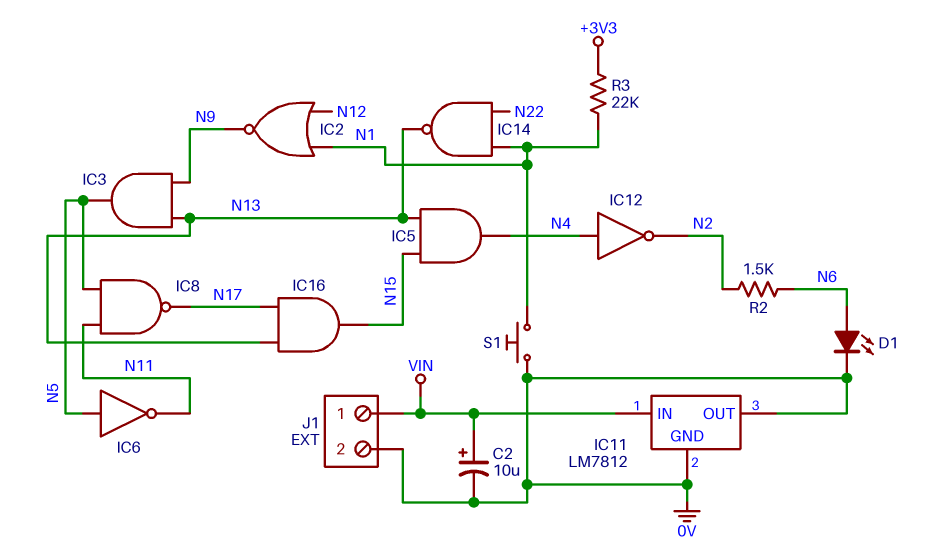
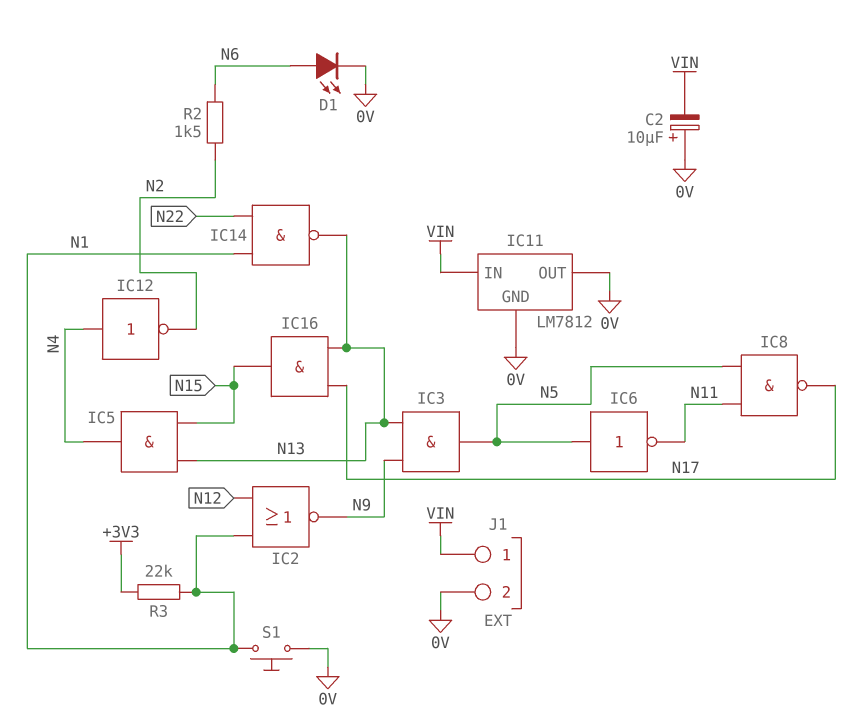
C2: 10uF (plus VIN, minus 0V) -> 10uF (plus 0V, minus VIN)

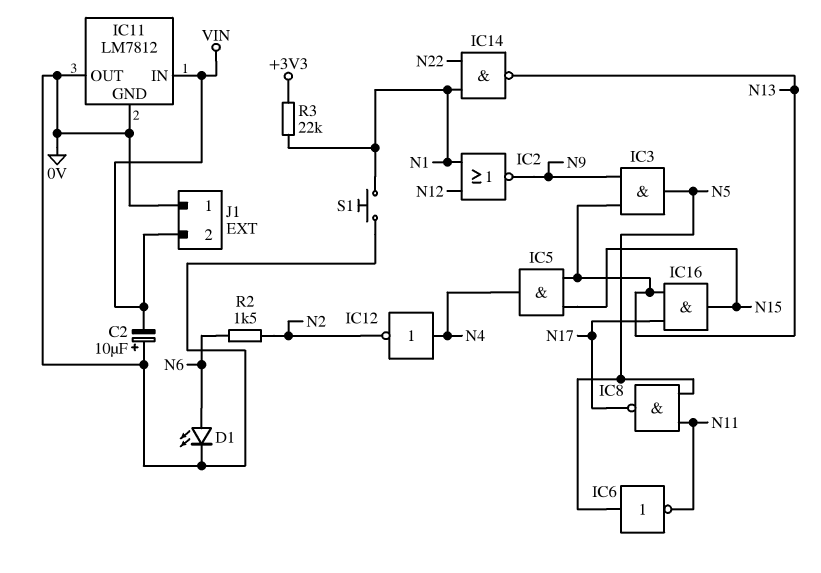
J1 pin 1: VIN -> 0V
J1 pin 2: 0V -> VIN

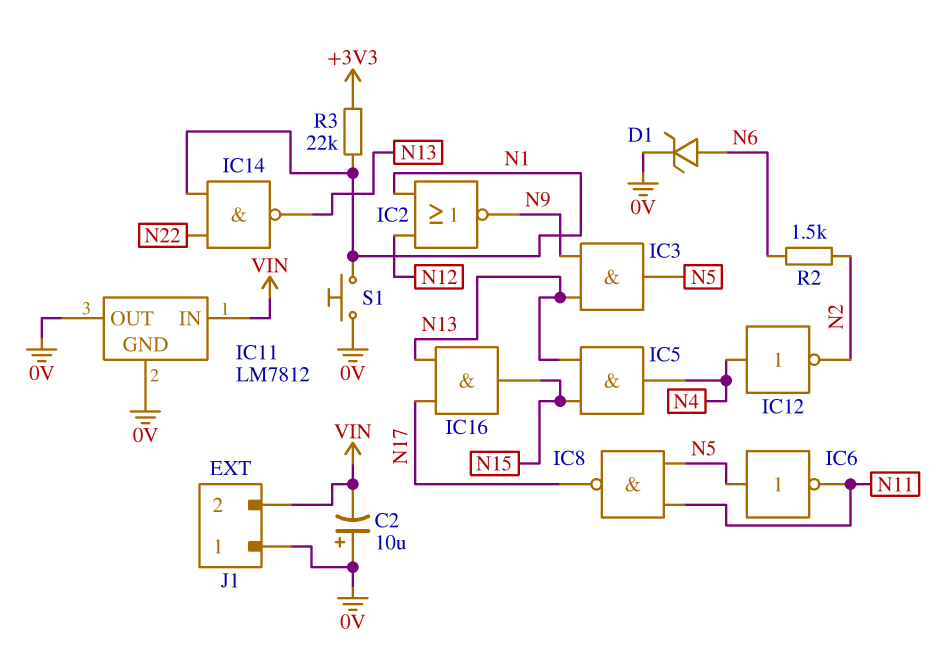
D1: LED (A N6, K 0V) -> zener (A N6, K 0V)

